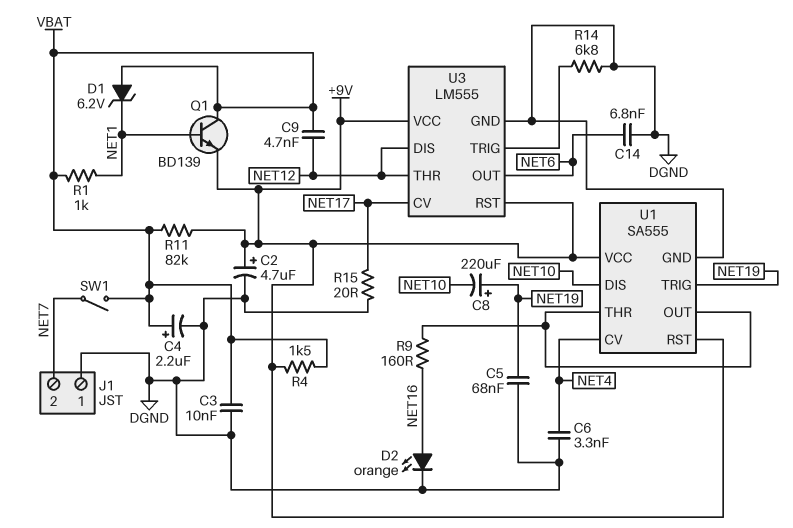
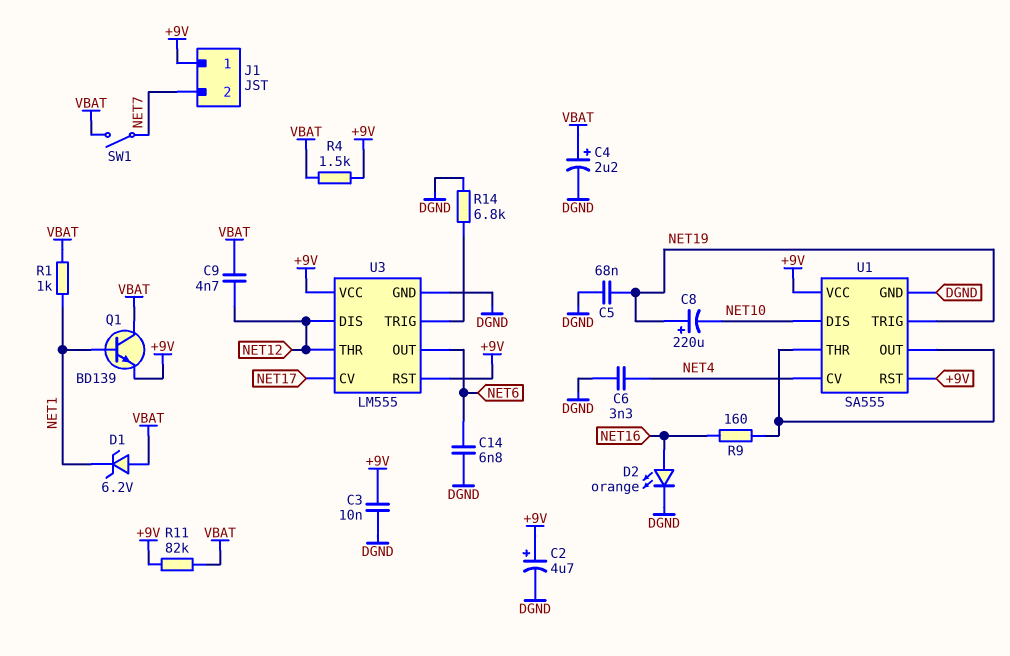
C3: 10nF (DGND, VBAT) -> 10nF (+9V, DGND)
J1 pin 1: DGND -> +9V
R15: 20 (DGND, NET17) -> none

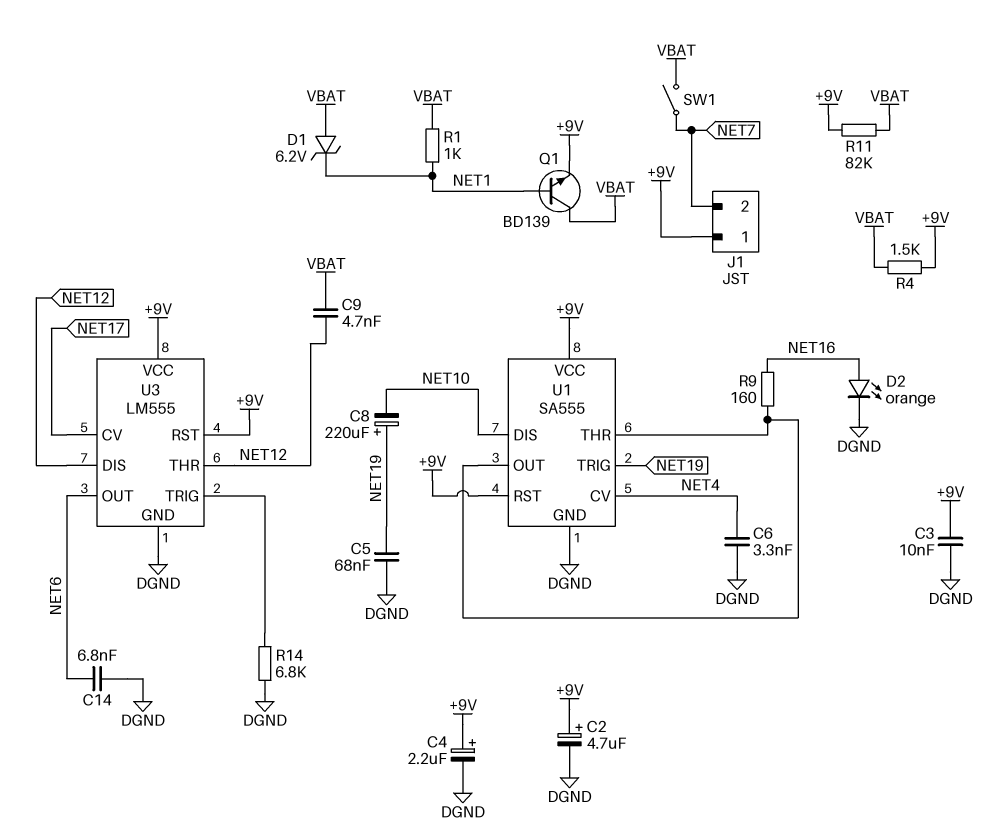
C4: 2.2uF (plus VBAT, minus DGND) -> 2.2uF (plus +9V, minus DGND)

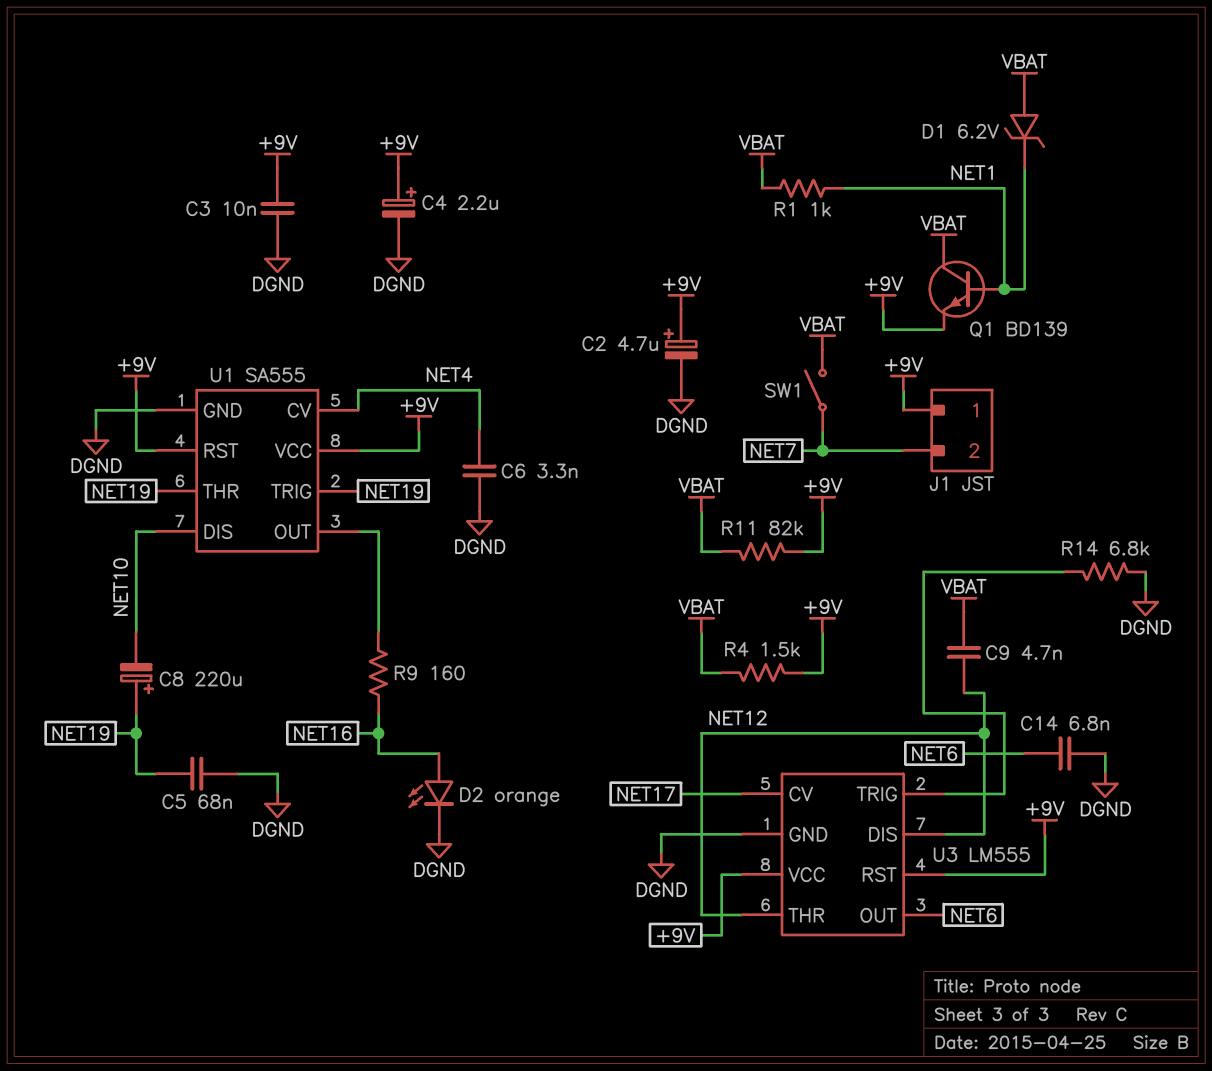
U1 pin THR: U1/OUT -> NET19

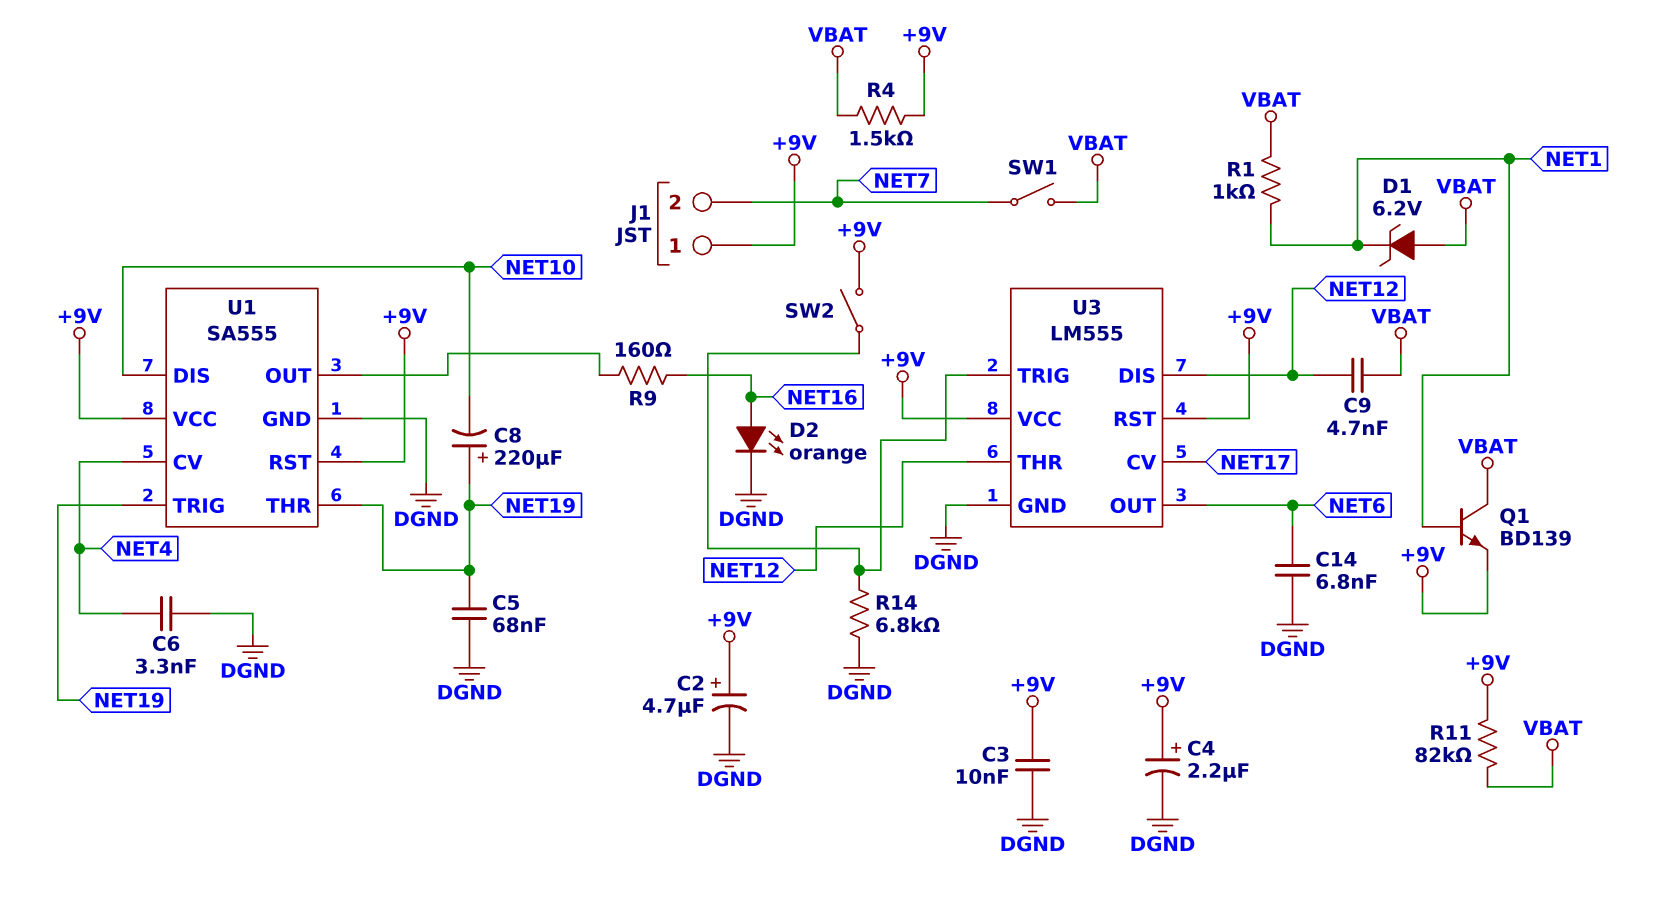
SW2: none -> switch (+9V, U3/TRIG)

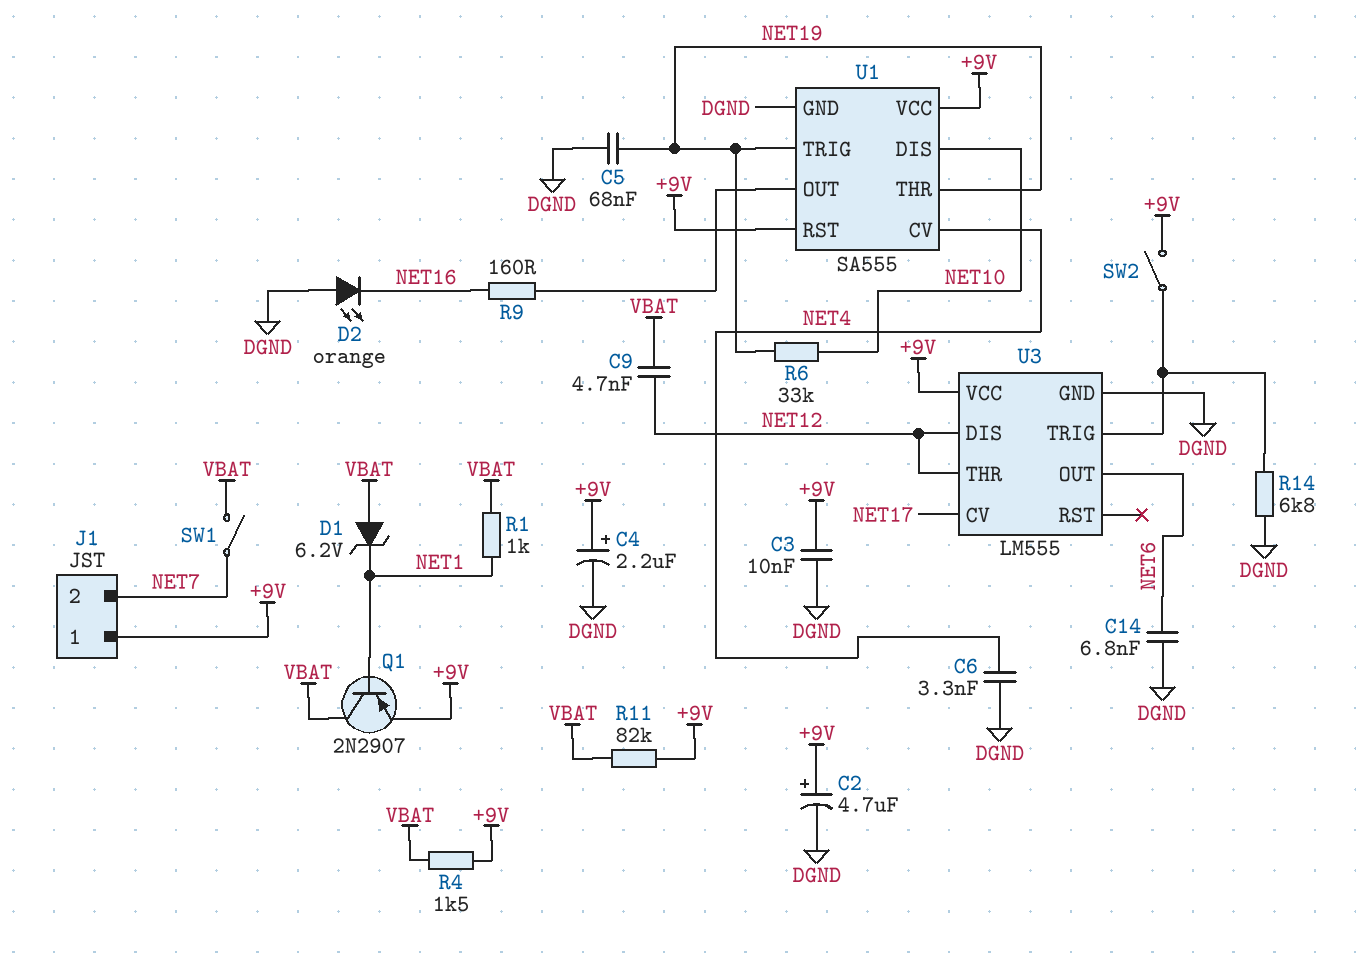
C8: 220uF (plus NET19, minus NET10) -> none
D2: LED orange (A NET16, K DGND) -> LED orange (A DGND, K NET16)
Q1: NPN BD139 (B NET1, C VBAT, E +9V) -> PNP 2N2907 (B NET1, C VBAT, E +9V)
R6: none -> 33k (NET10, NET19)
U3 pin RST: +9V -> none

